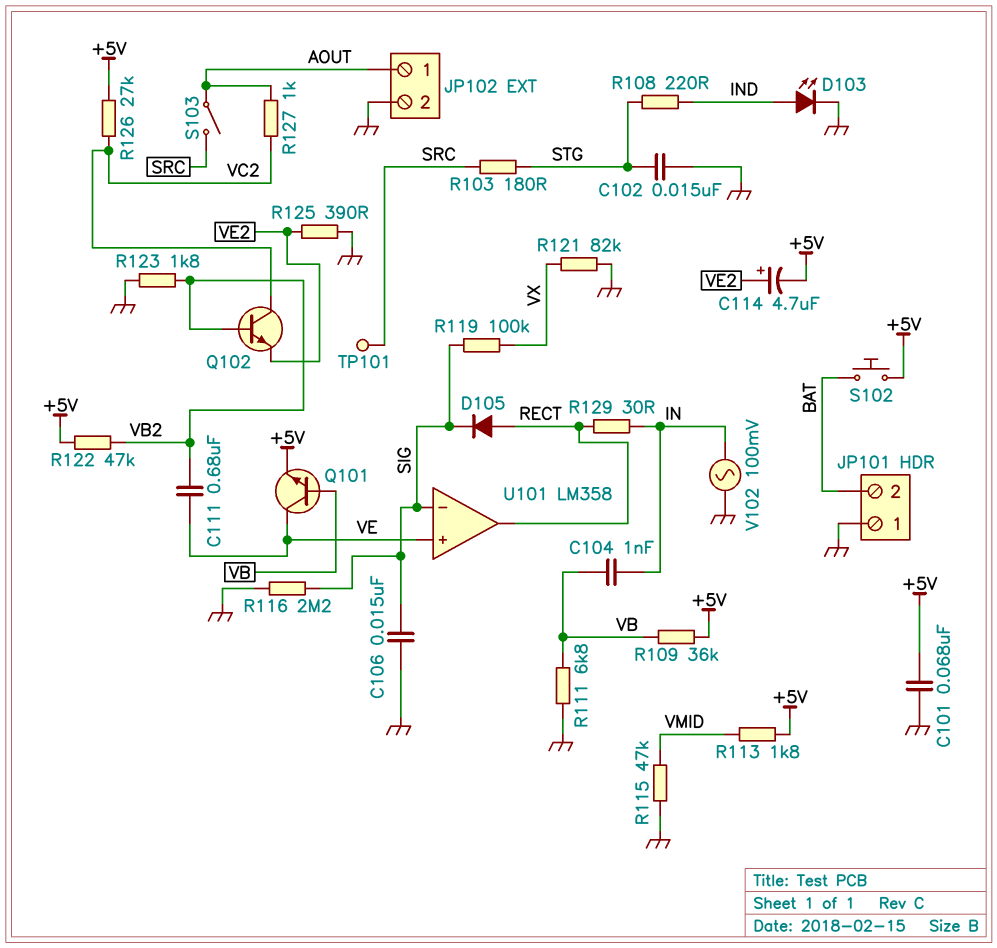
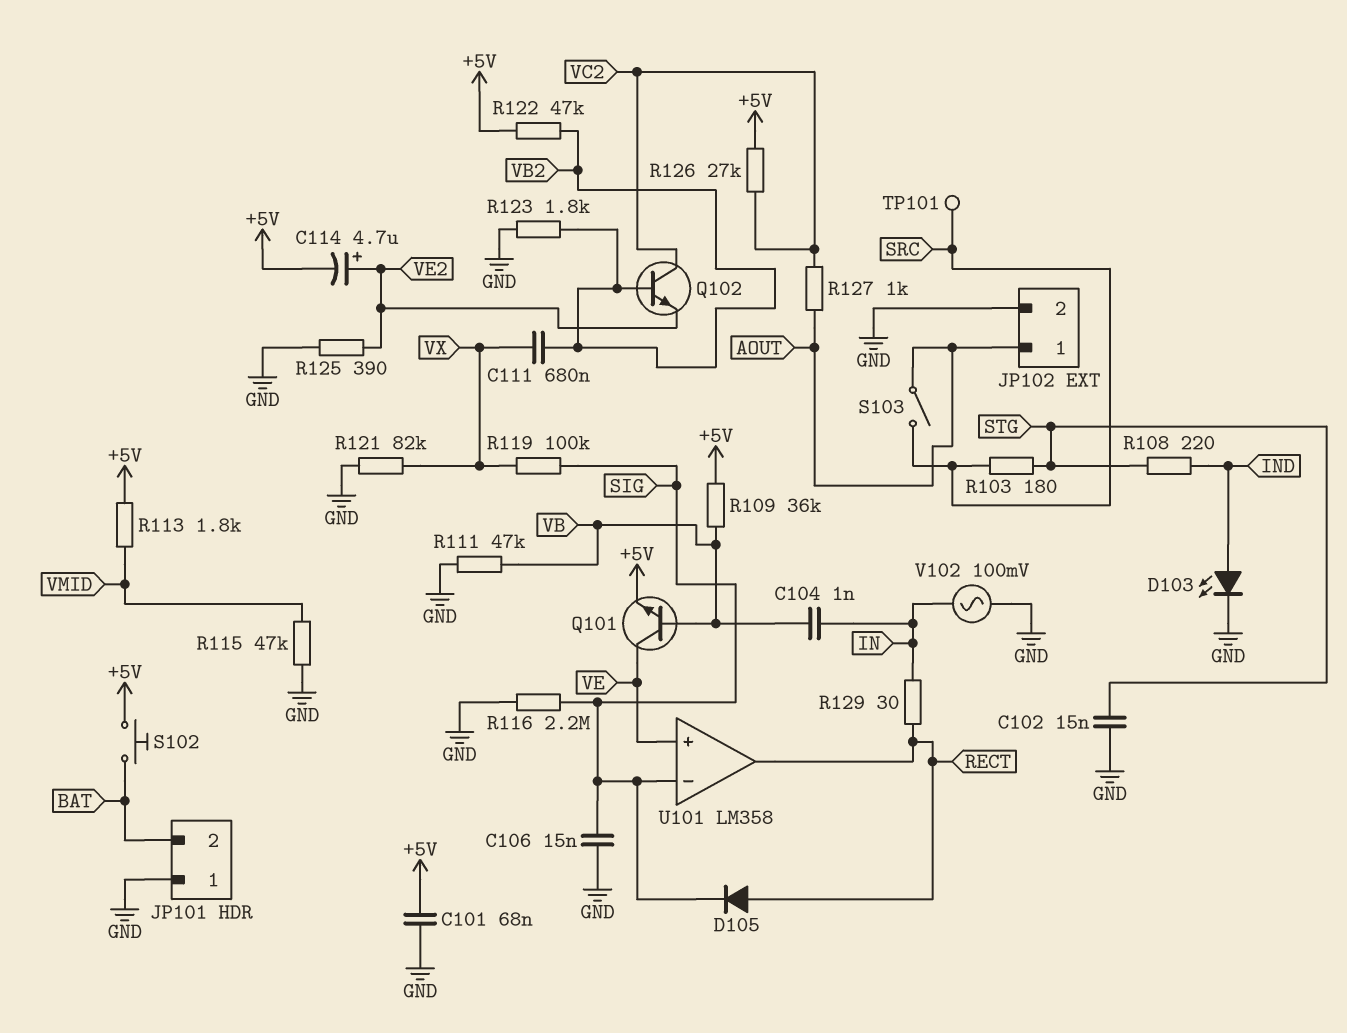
C111: 680nF (VB2, VE) -> 680nF (VB2, VX)
R111: 6.8k (GND, VB) -> 47k (GND, VB)

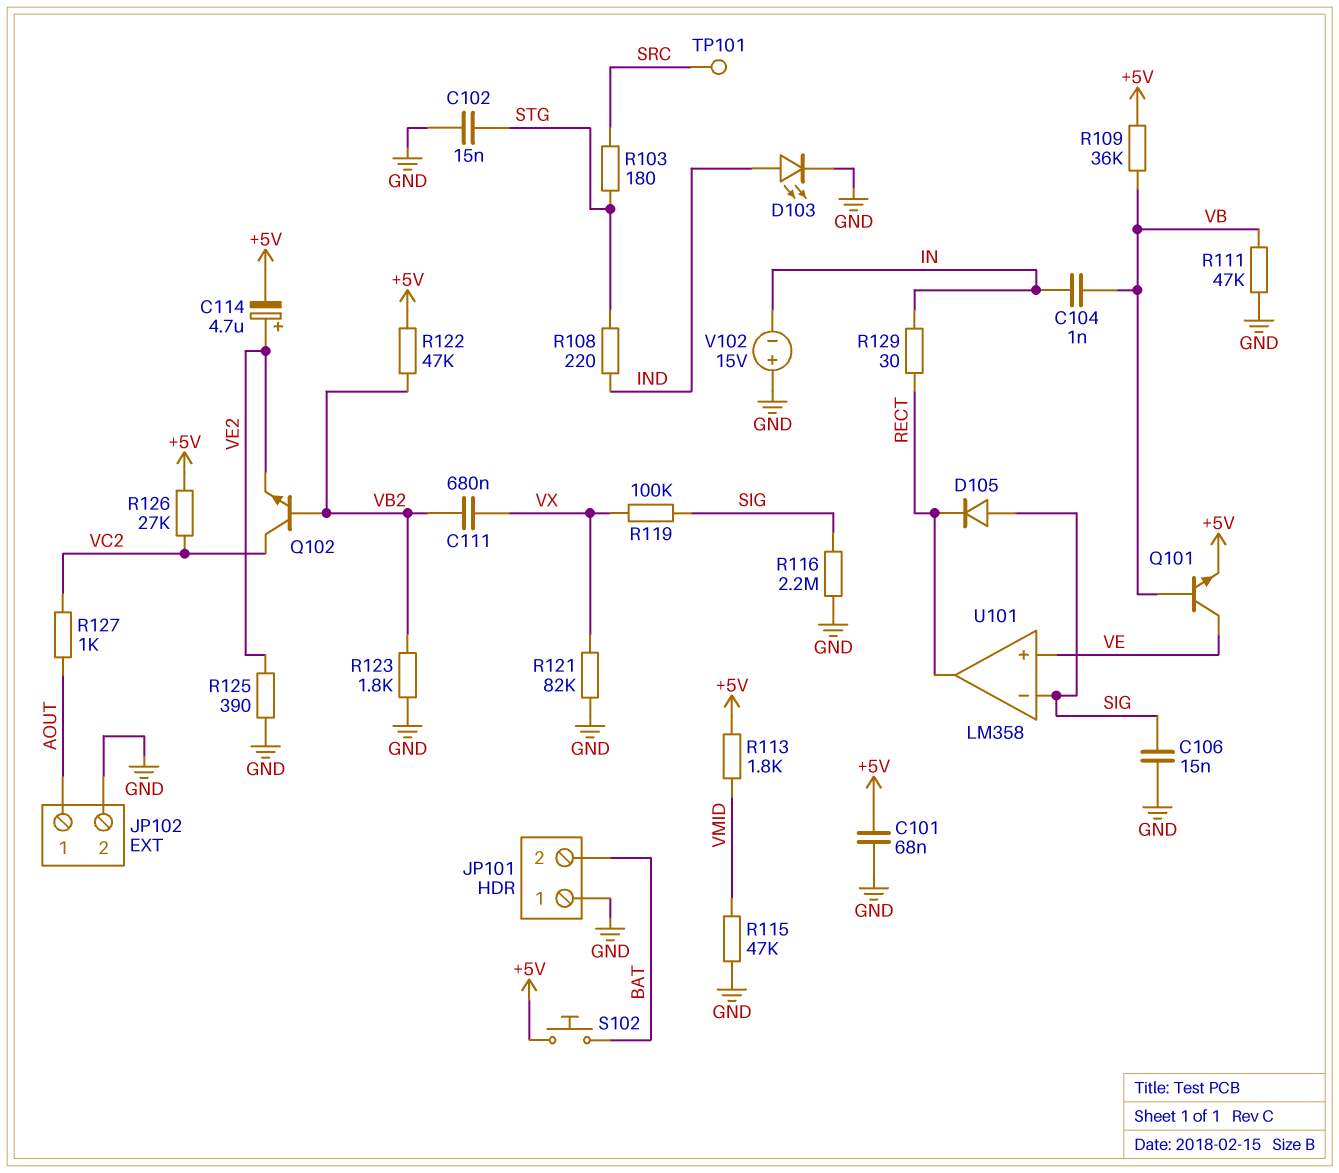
D105: diode (A RECT, K SIG) -> diode (A SIG, K RECT)
S103: switch (AOUT, SRC) -> none
V102: AC 100mV (GND, IN) -> 15V (plus GND, minus IN)

